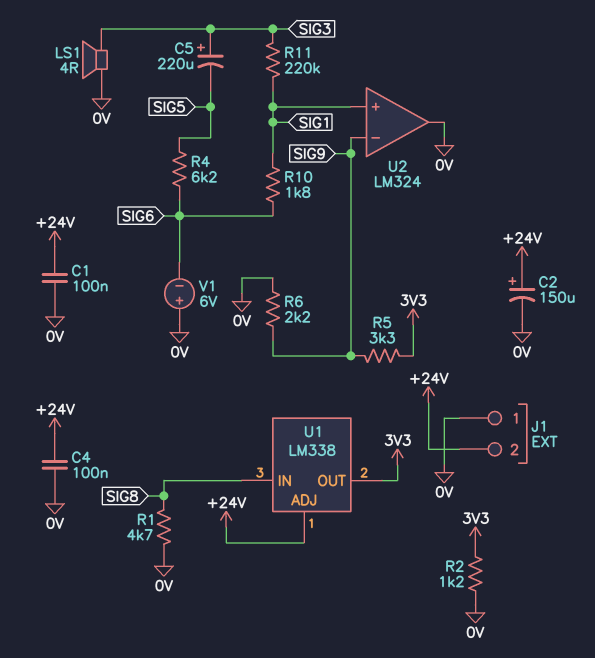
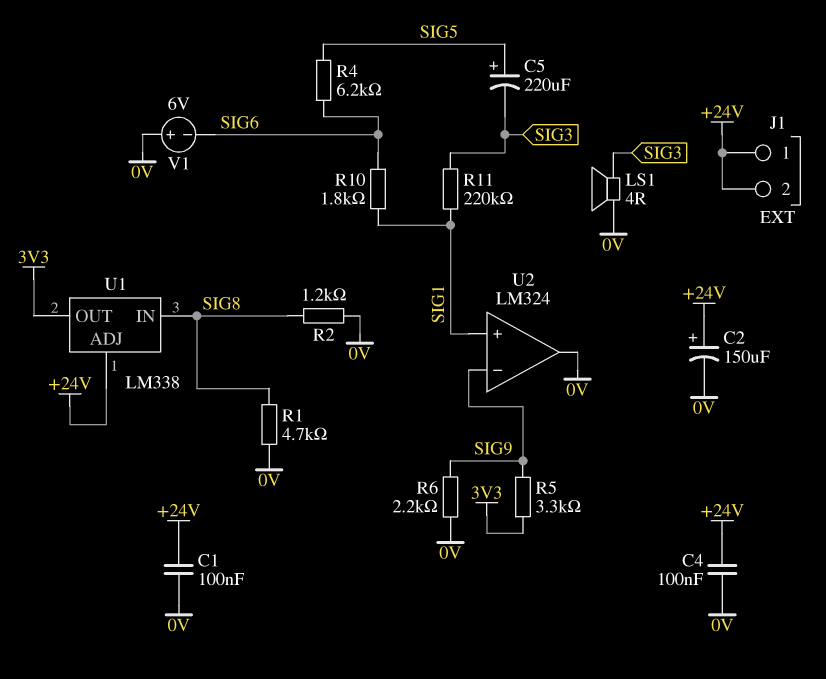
C5: 220uF (plus SIG3, minus SIG5) -> 220uF (plus SIG5, minus SIG3)
J1 pin 1: 0V -> +24V
R2: 1.2k (0V, 3V3) -> 1.2k (0V, SIG8)

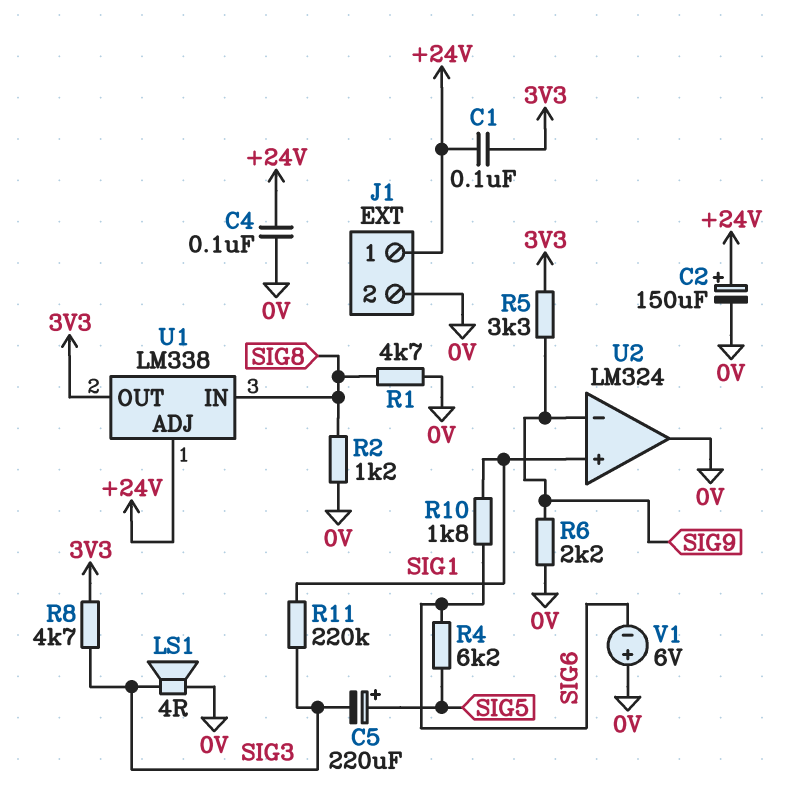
C1: 100nF (+24V, 0V) -> 100nF (+24V, 3V3)
J1 pin 2: +24V -> 0V
R8: none -> 4.7k (3V3, SIG3)

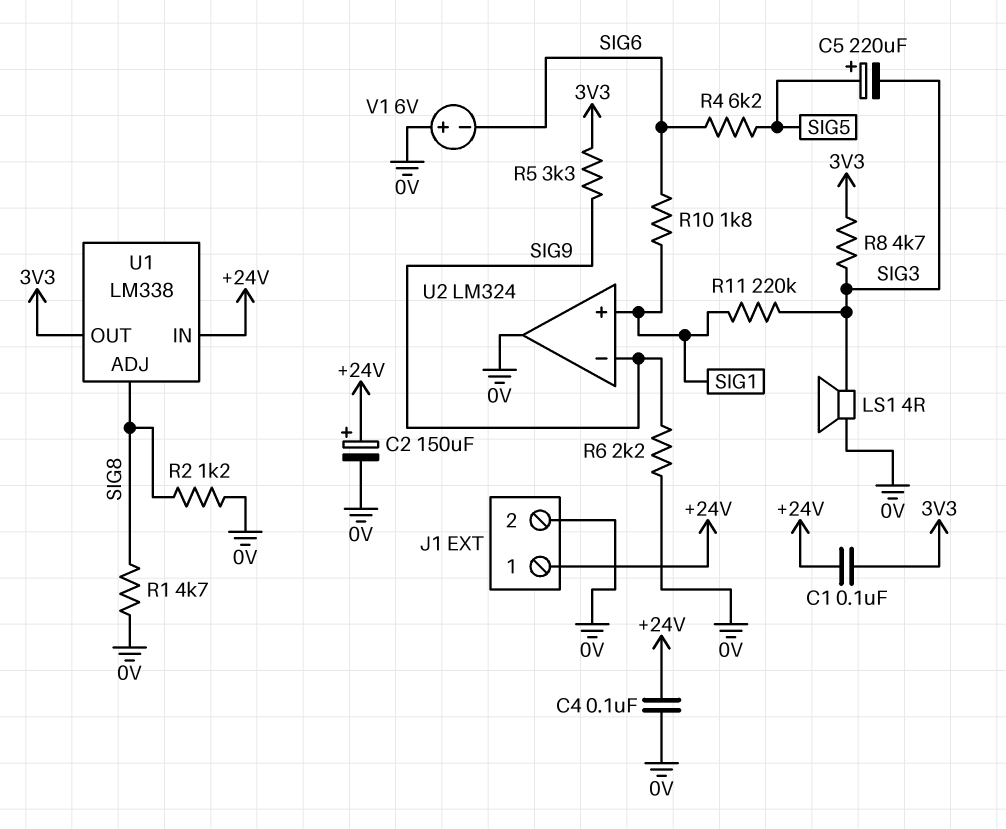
U1 pin ADJ: +24V -> SIG8
U1 pin IN: SIG8 -> +24V

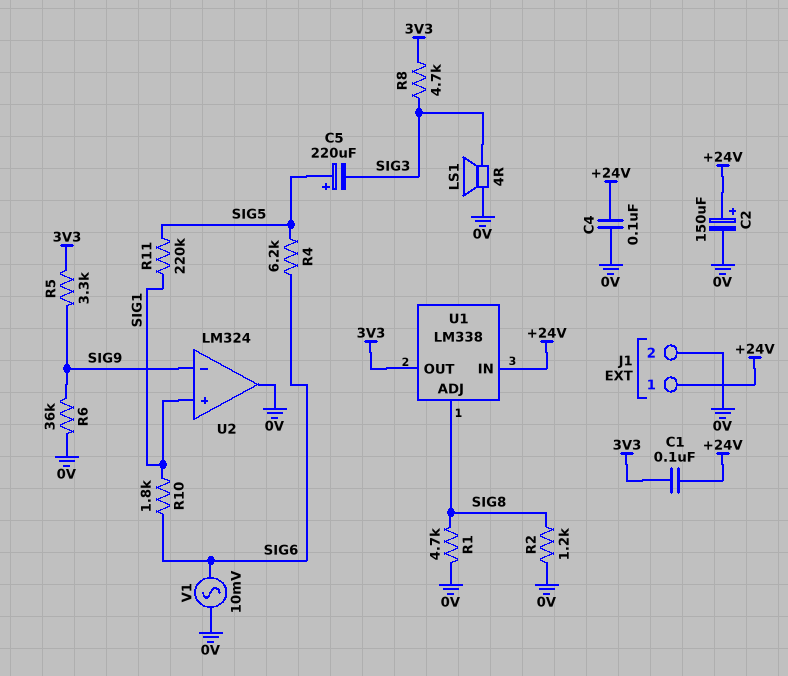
R6: 2.2k (0V, SIG9) -> 36k (0V, SIG9)
R11: 220k (SIG1, SIG3) -> 220k (SIG1, SIG5)
V1: 6V (plus 0V, minus SIG6) -> AC 10mV (0V, SIG6)

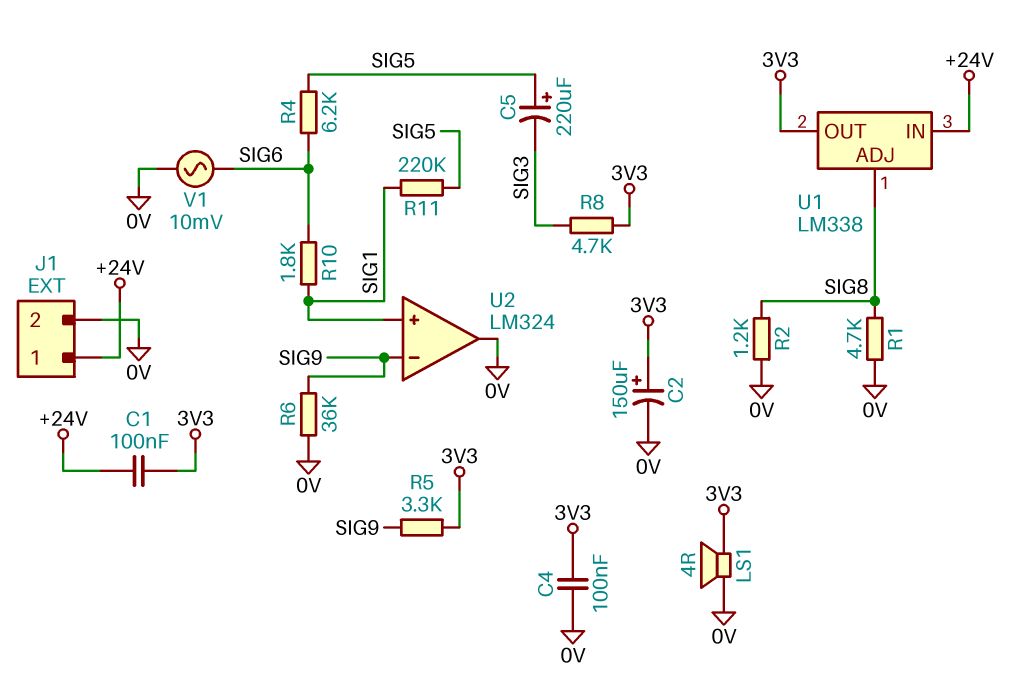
C2: 150uF (plus +24V, minus 0V) -> 150uF (plus 3V3, minus 0V)
C4: 100nF (+24V, 0V) -> 100nF (0V, 3V3)
LS1: speaker 4R (0V, SIG3) -> speaker 4R (0V, 3V3)

